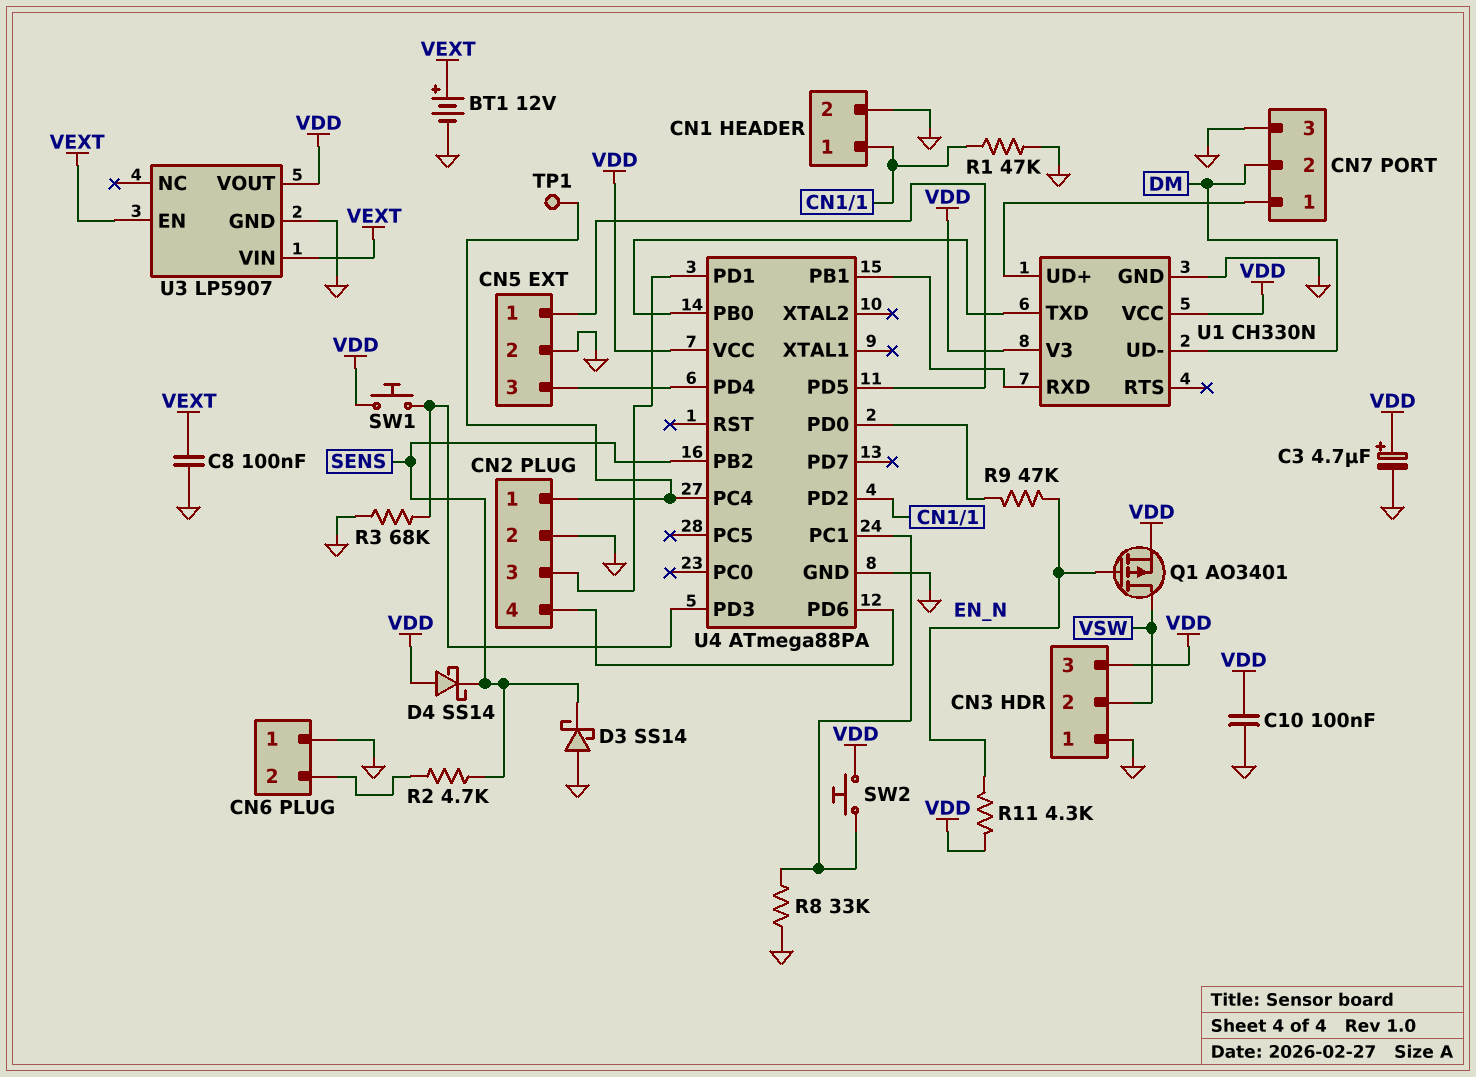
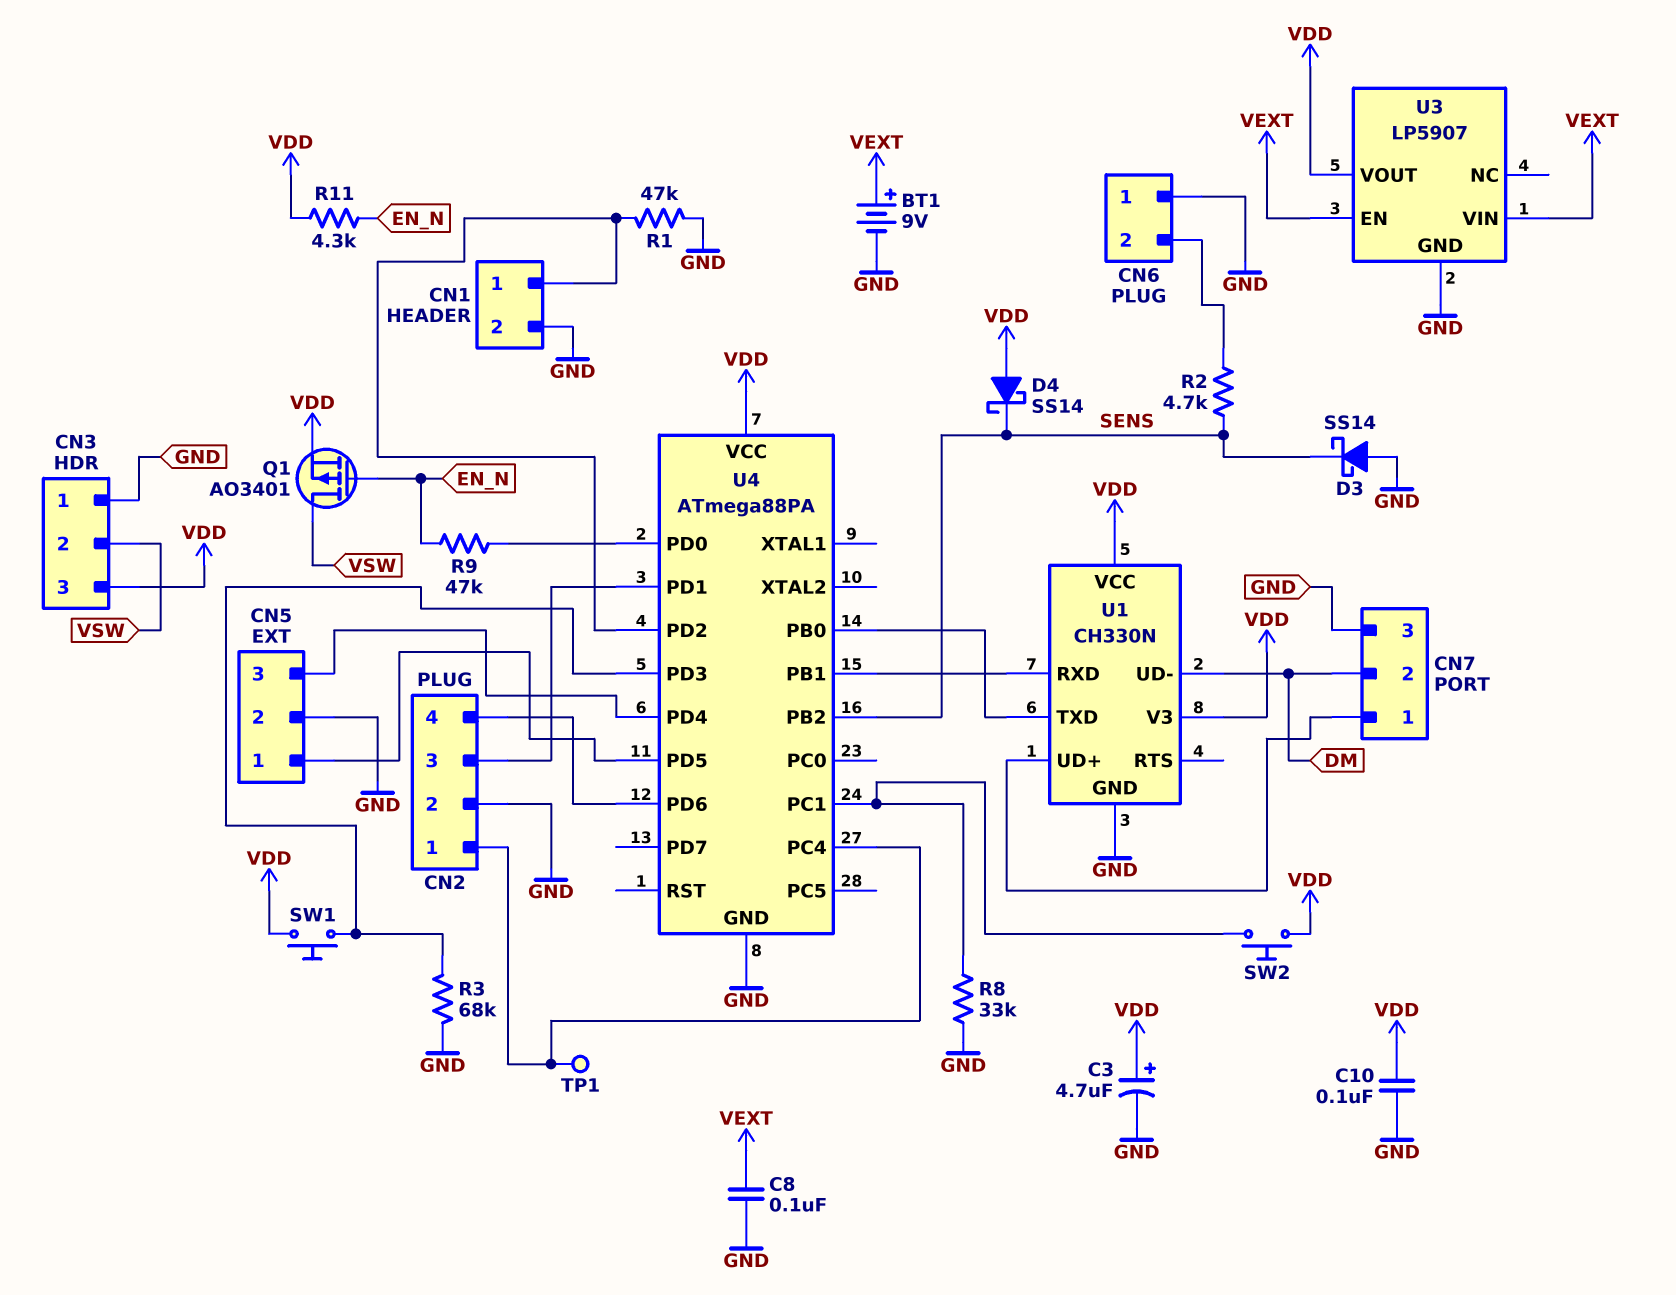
BT1: 12V (plus VEXT, minus GND) -> 9V (plus VEXT, minus GND)

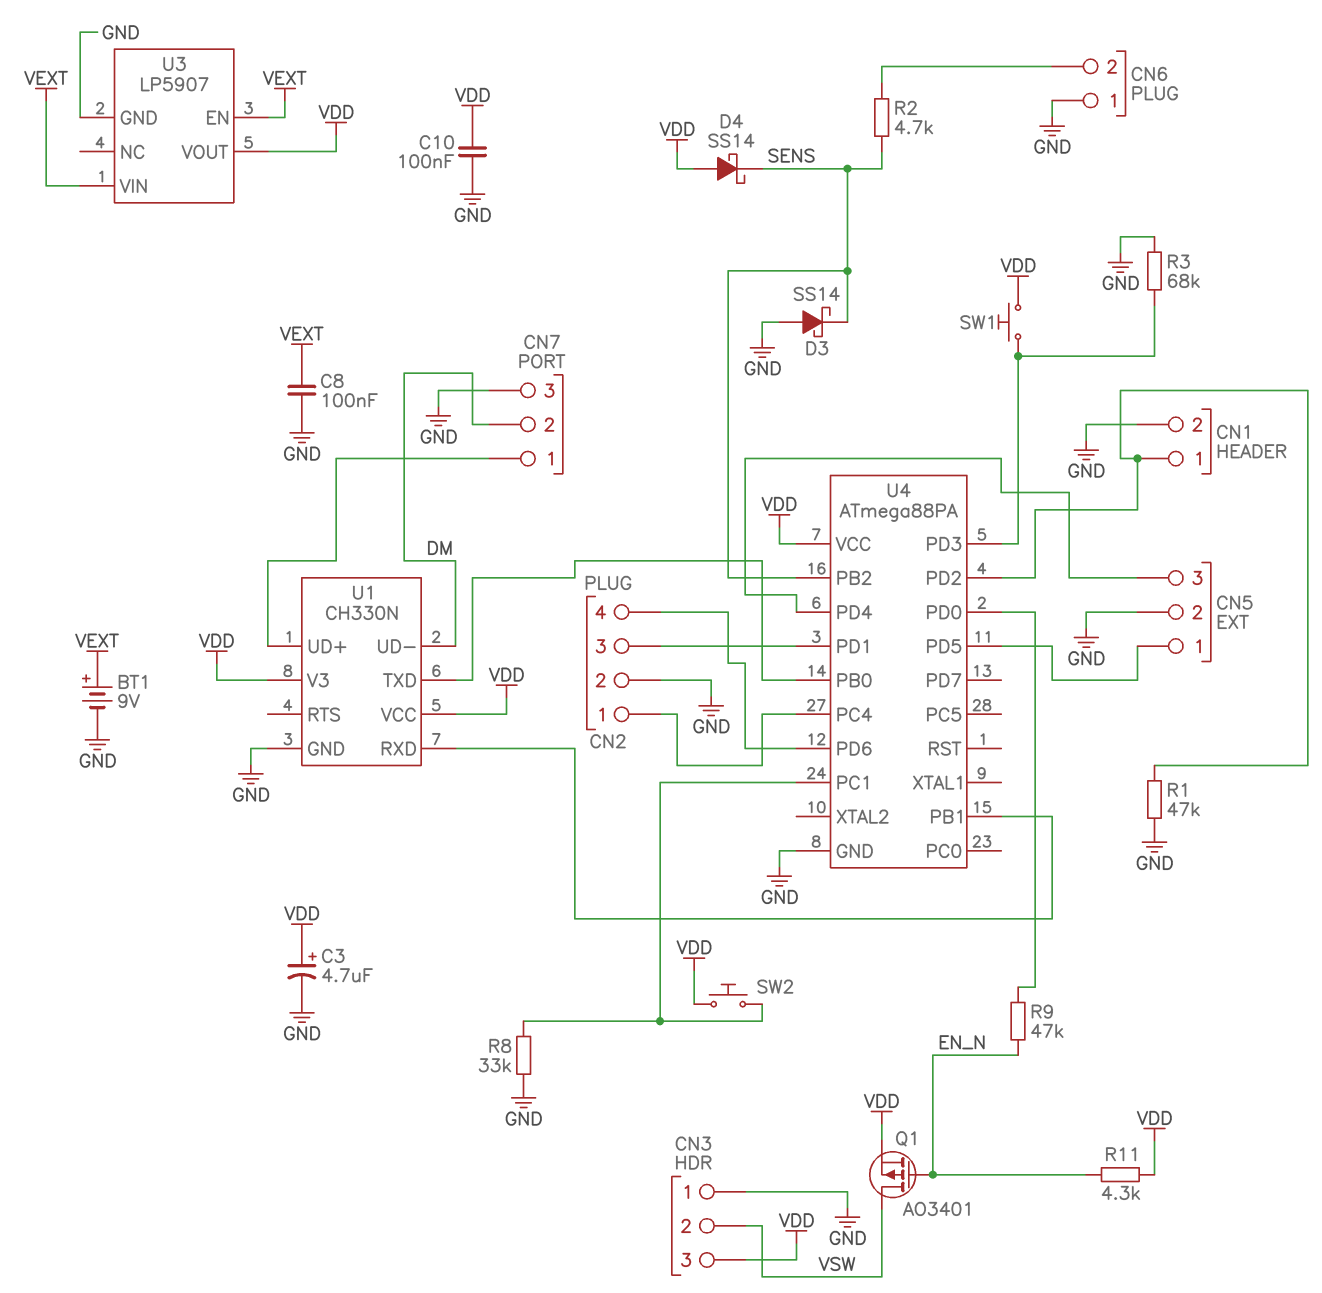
TP1: test point (CN2/1) -> none

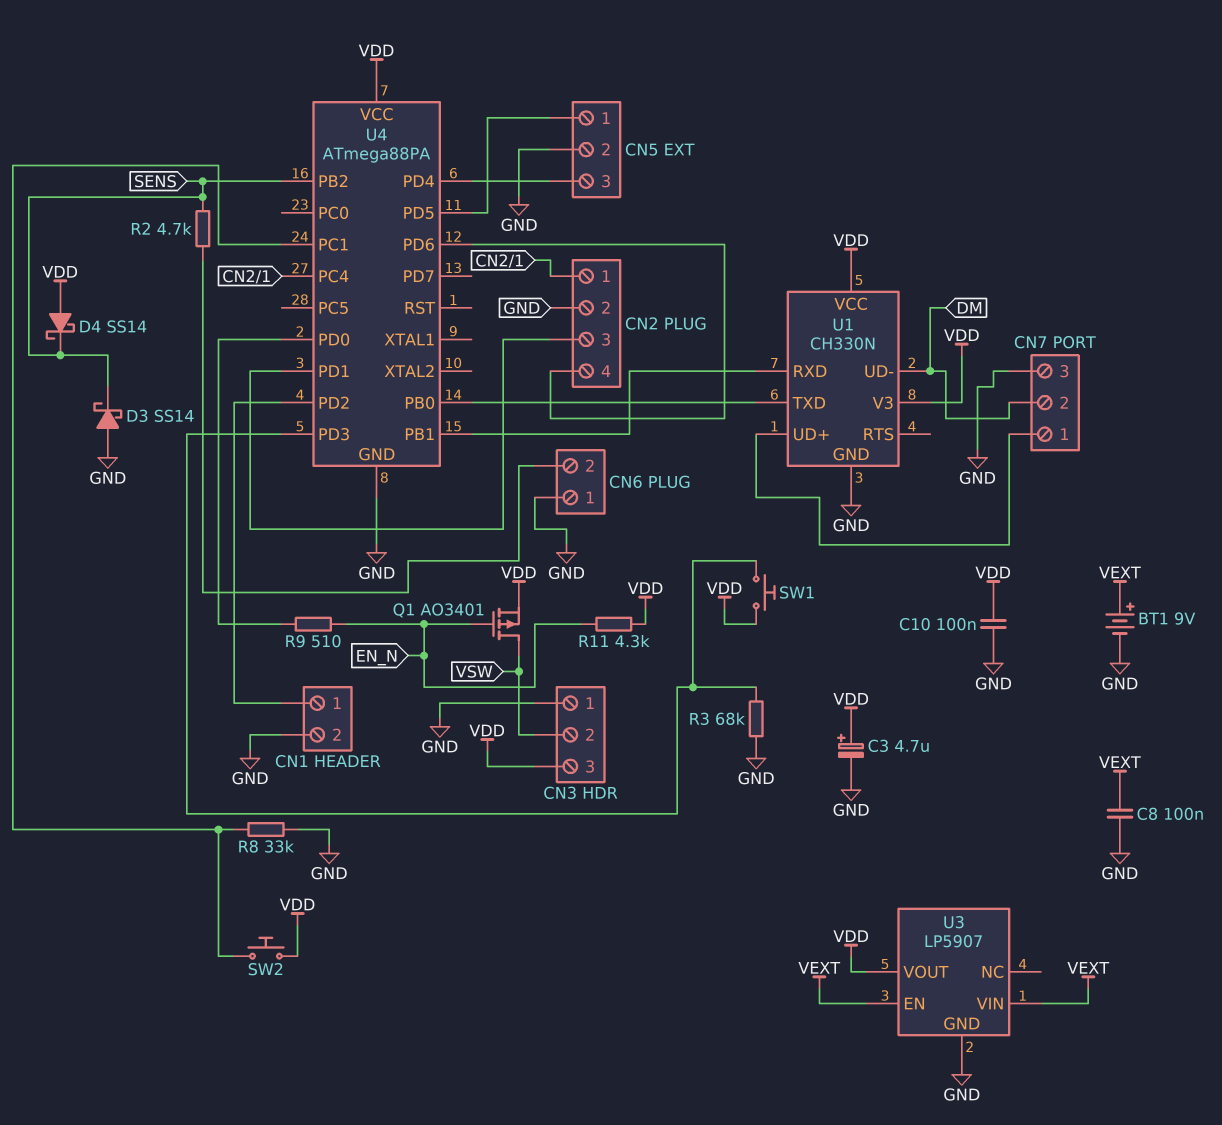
R1: 47k (CN1/1, GND) -> none
R9: 47k (EN_N, U4/PD0) -> 510 (EN_N, U4/PD0)

